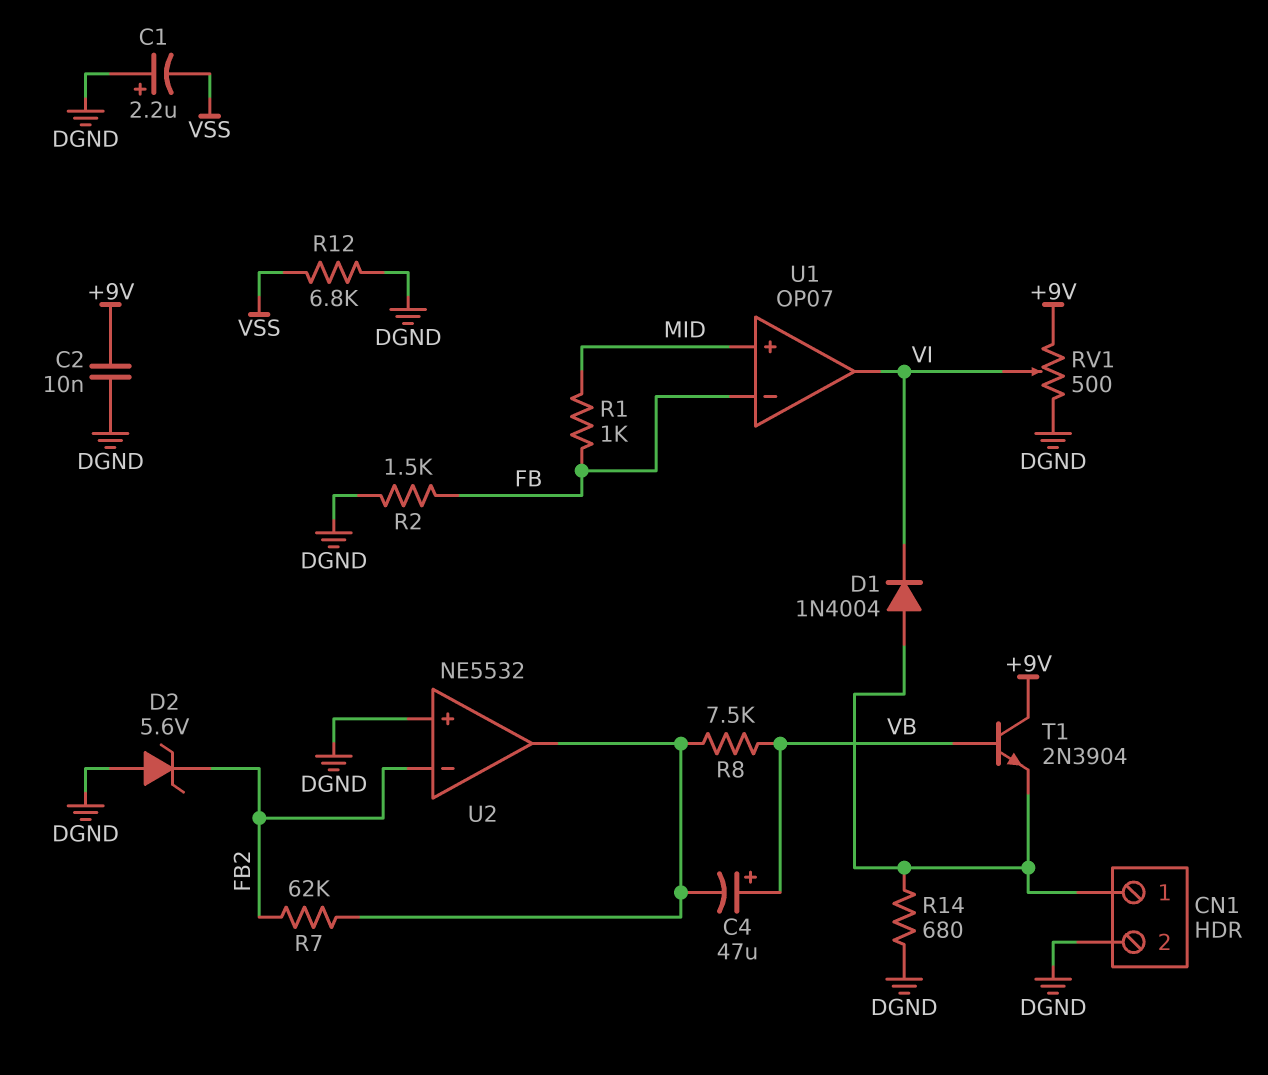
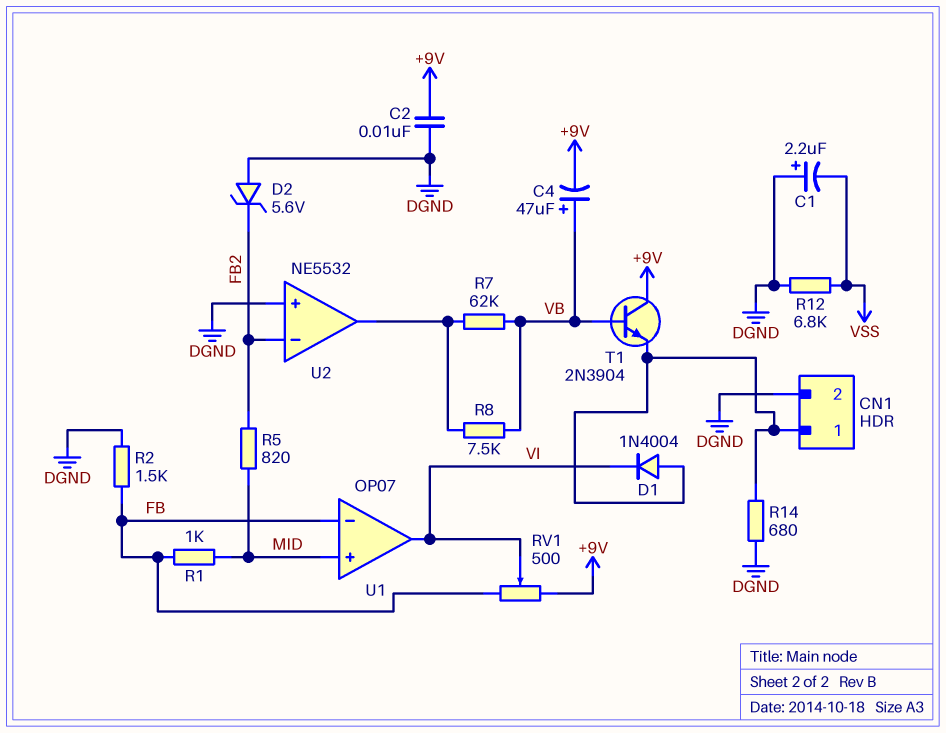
C4: 47uF (plus VB, minus U2/out) -> 47uF (plus VB, minus +9V)
R5: none -> 820 (FB2, MID)
R7: 62k (FB2, U2/out) -> 62k (U2/out, VB)
RV1: 500 (+9V, DGND, wiper VI) -> 500 (+9V, FB, wiper VI)

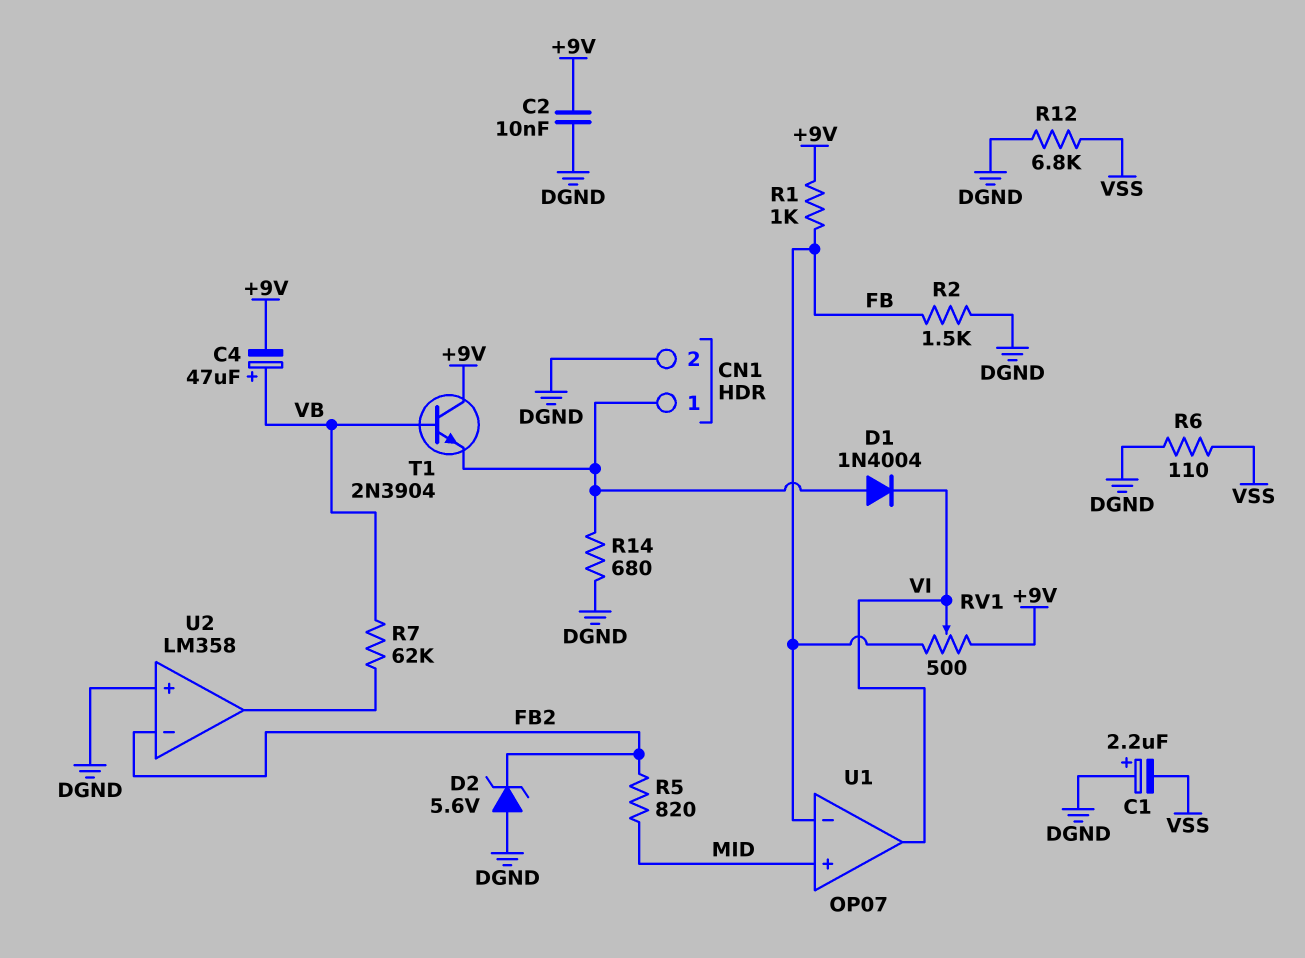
R1: 1k (FB, MID) -> 1k (+9V, FB)
R6: none -> 110 (DGND, VSS)
R8: 7.5k (U2/out, VB) -> none
U2: NE5532 -> LM358

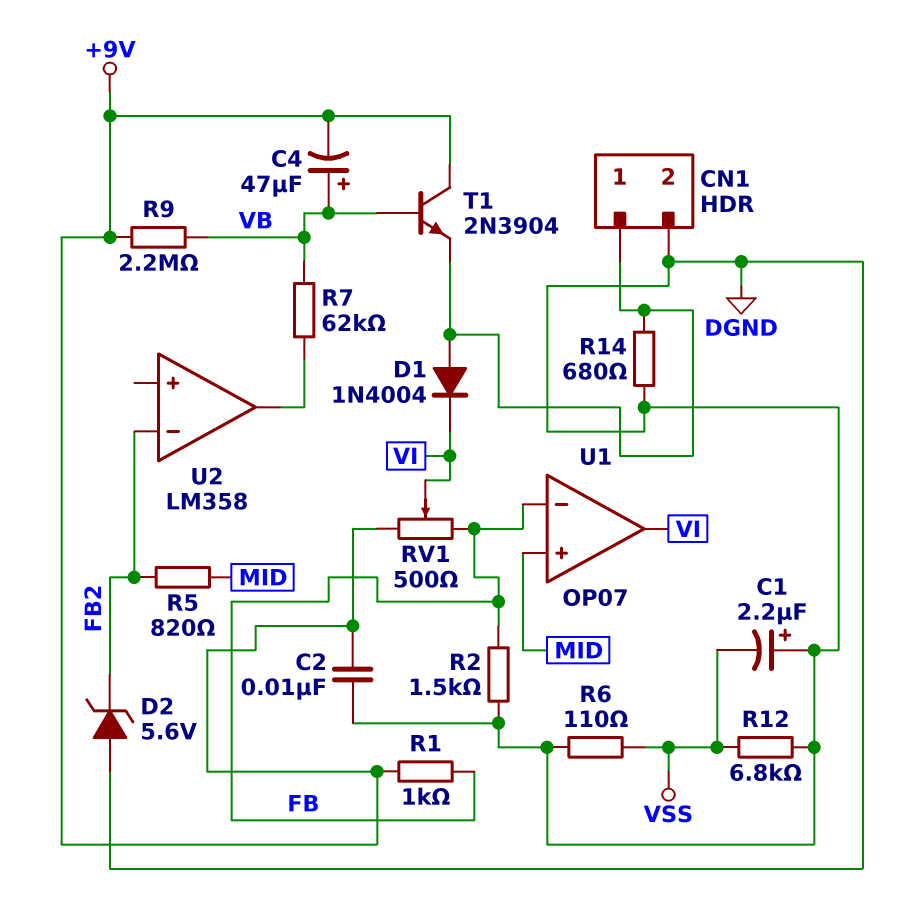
R9: none -> 2.2M (+9V, VB)
U2 pin in+: DGND -> none

